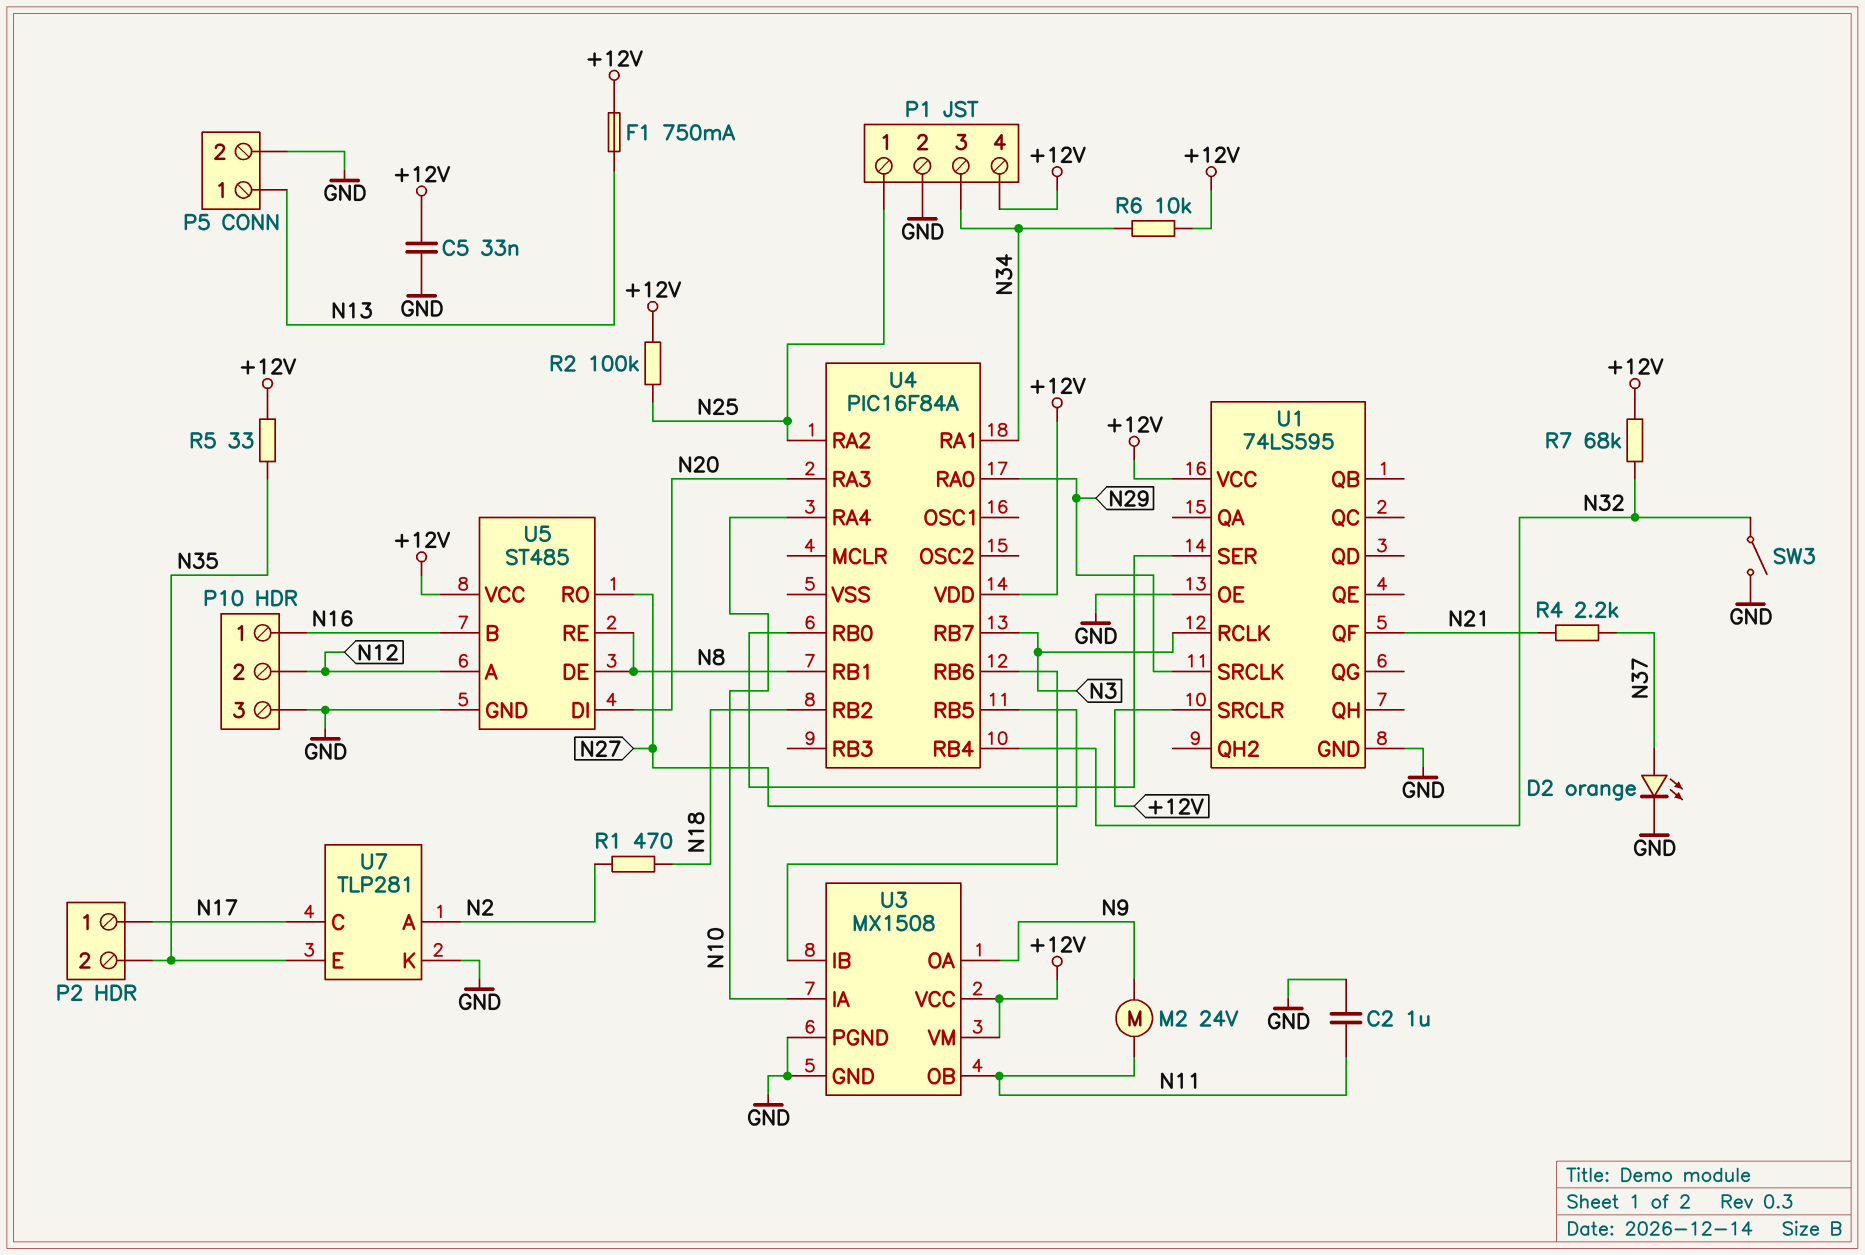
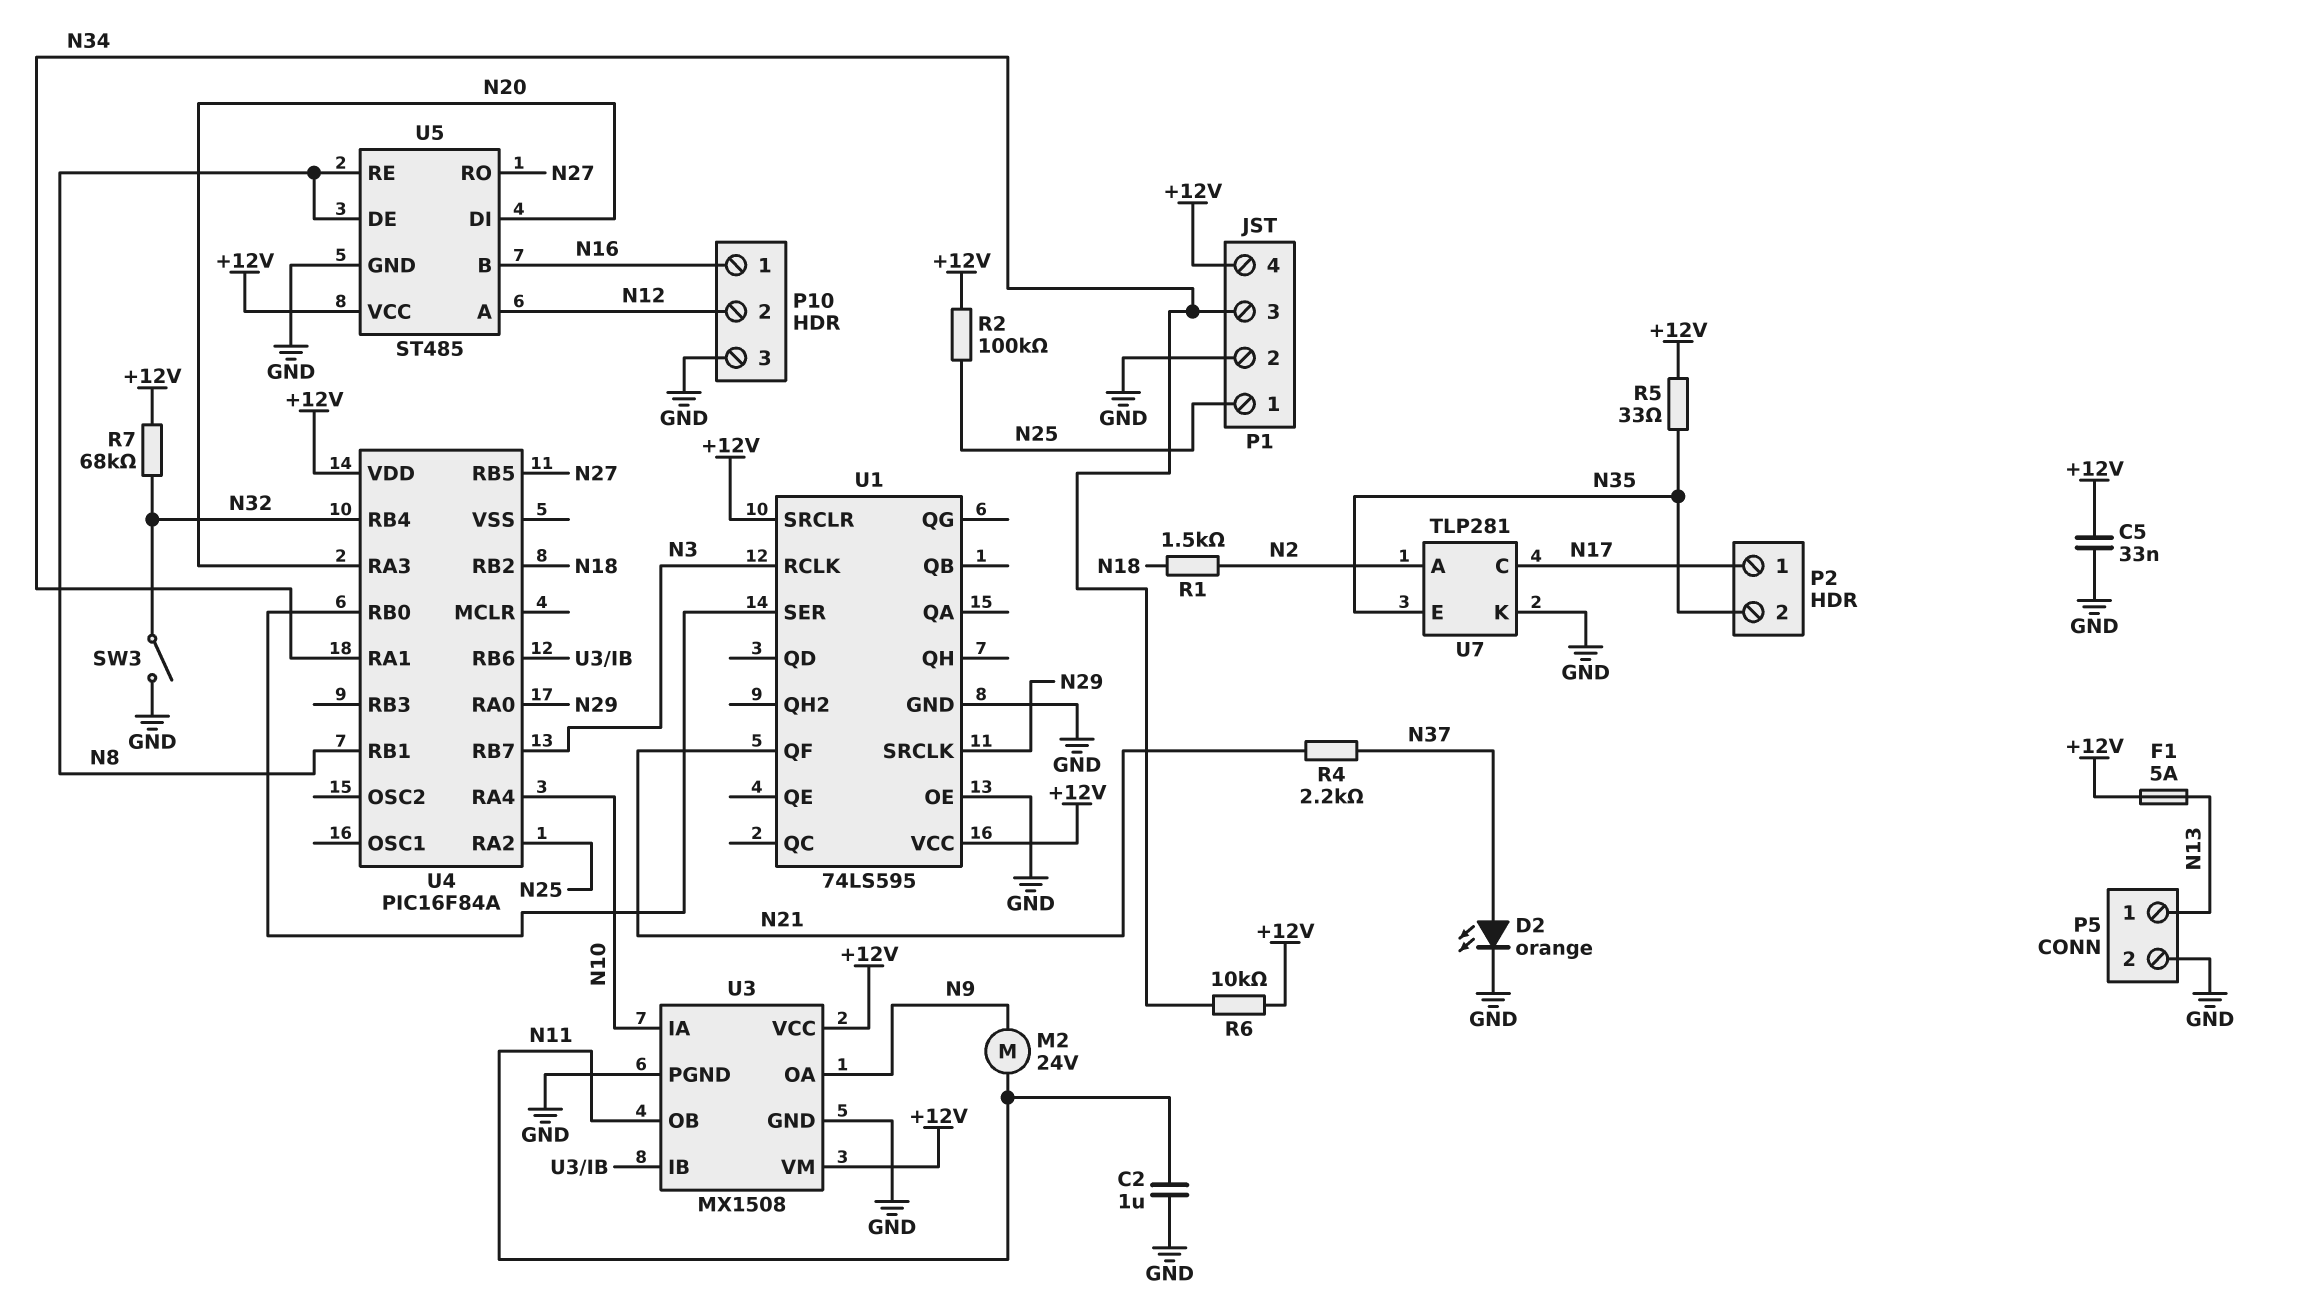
F1: 750mA (+12V, N13) -> 5A (+12V, N13)
R1: 470 (N2, N18) -> 1.5k (N2, N18)

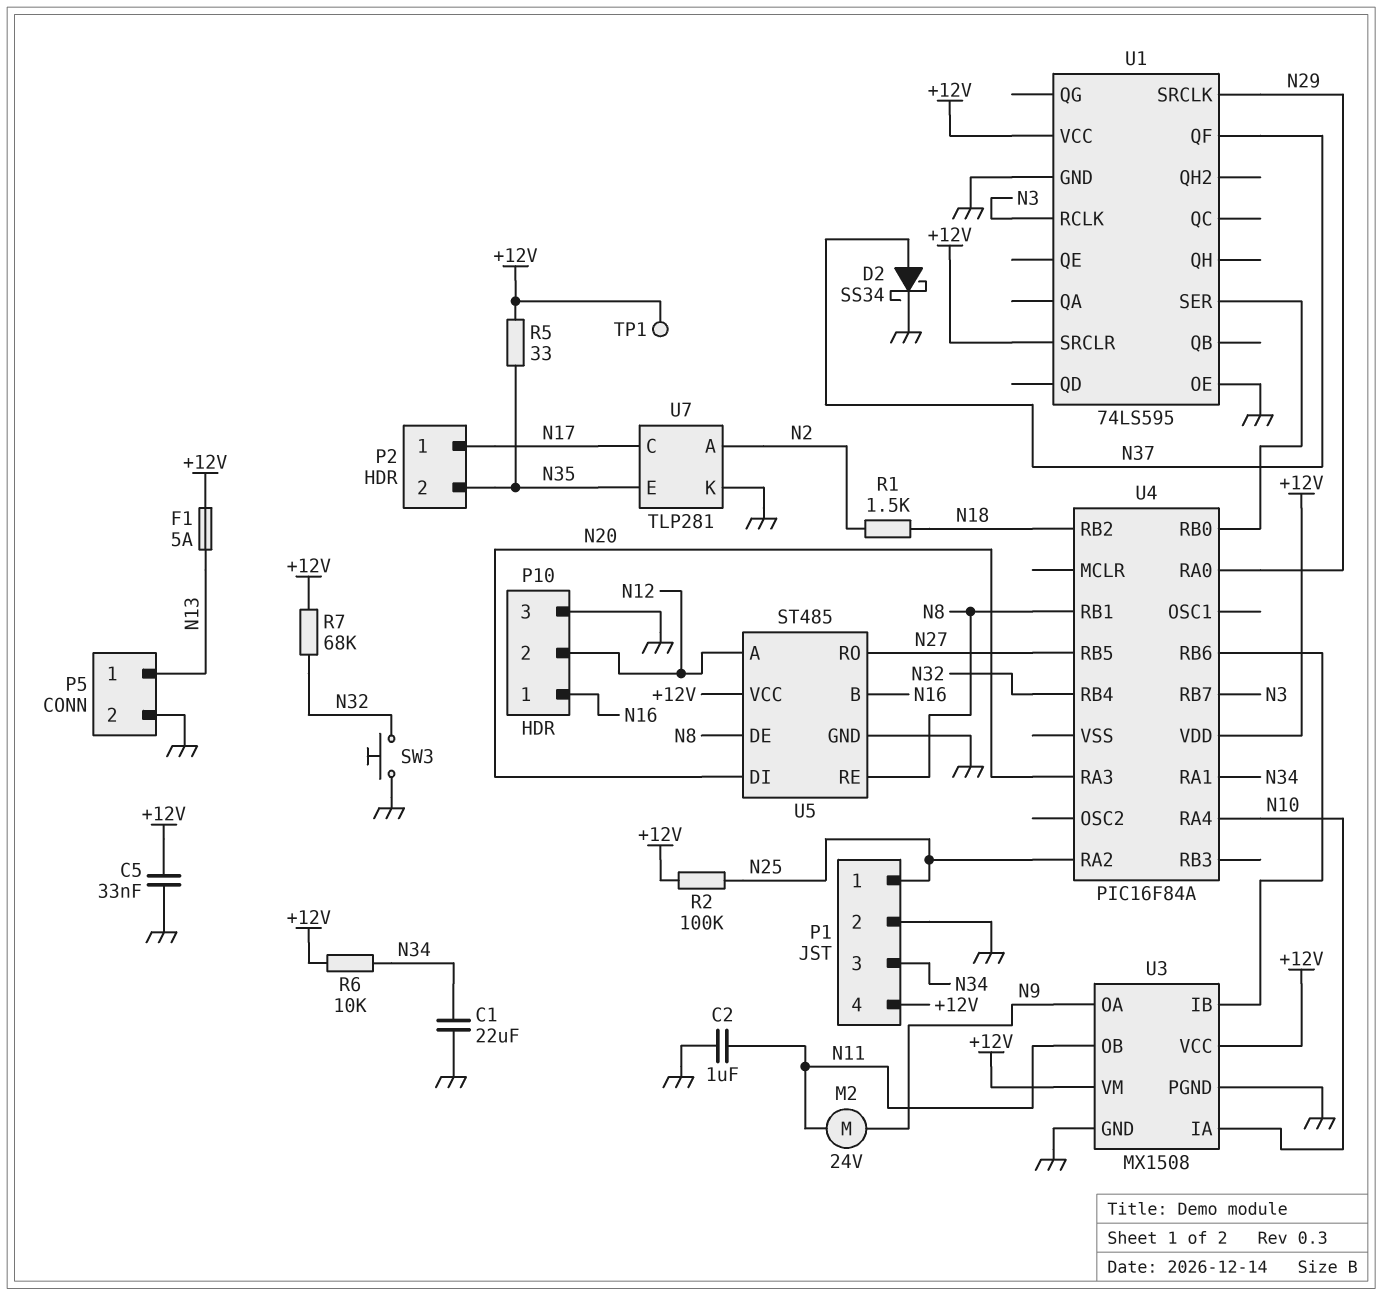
C1: none -> 22uF (GND, N34)
D2: LED orange (A N37, K GND) -> schottky SS34 (A N37, K GND)
R4: 2.2k (N21, N37) -> none
SW3: switch (GND, N32) -> button (GND, N32)
TP1: none -> test point (+12V)
U1 pin QF: N21 -> N37

